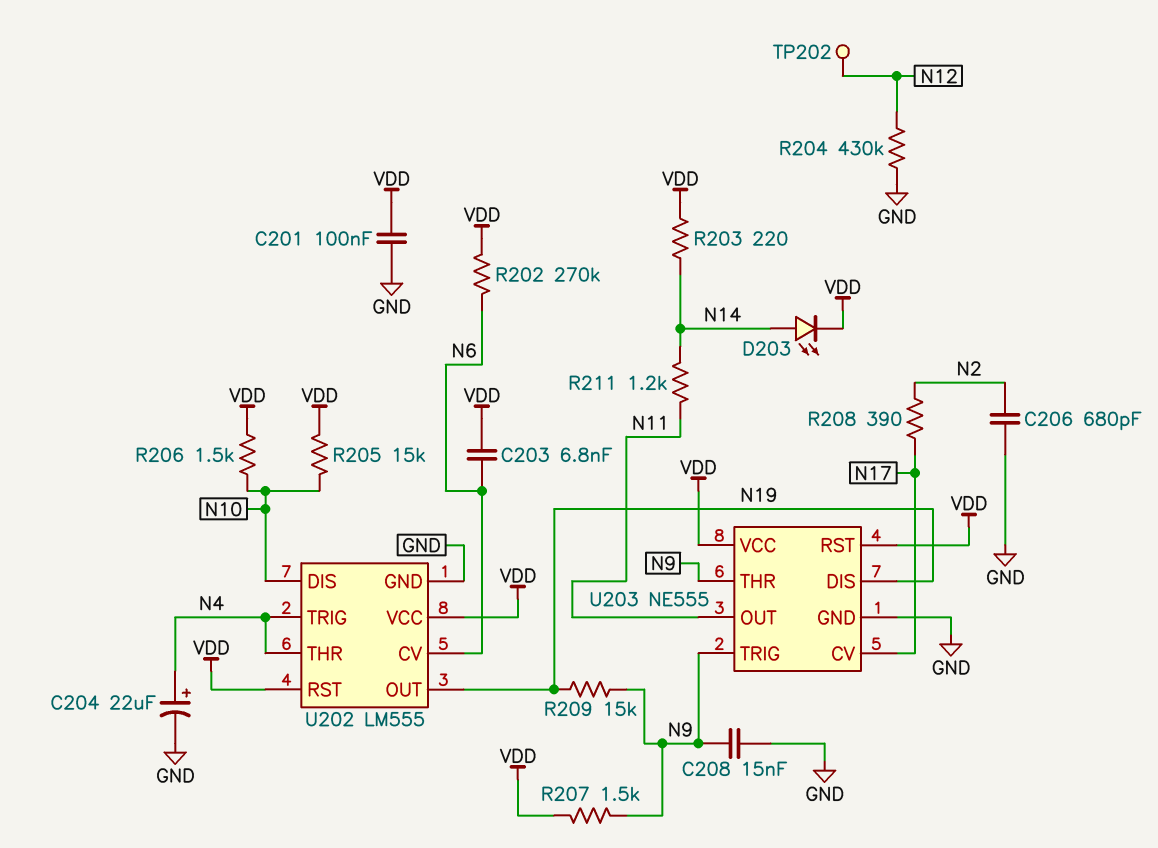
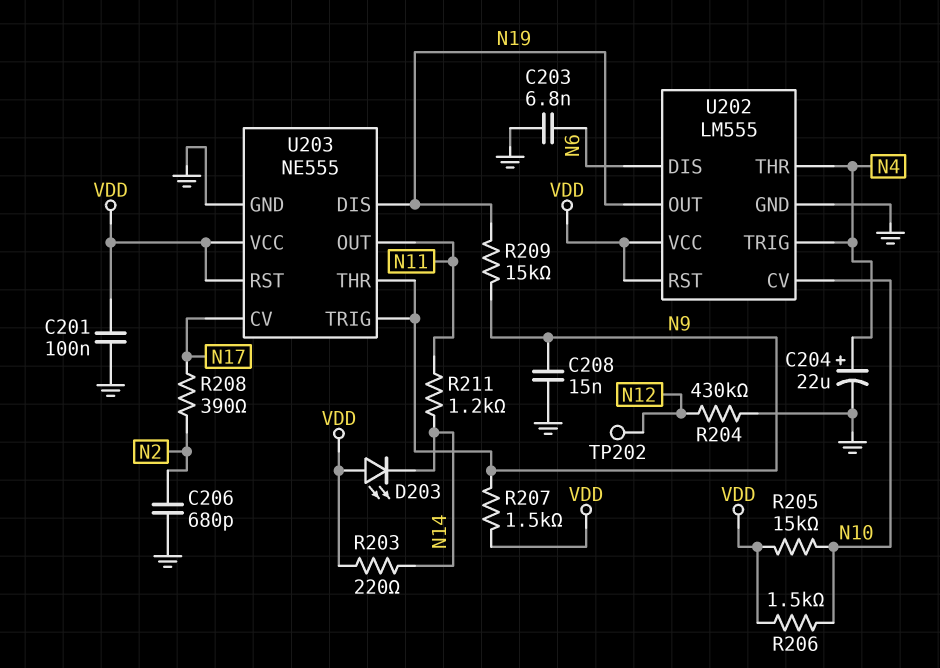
C203: 6.8nF (N6, VDD) -> 6.8nF (GND, N6)
D203: LED (A N14, K VDD) -> LED (A VDD, K N14)
R202: 270k (N6, VDD) -> none
U202 pin CV: N6 -> N10
U202 pin DIS: N10 -> N6

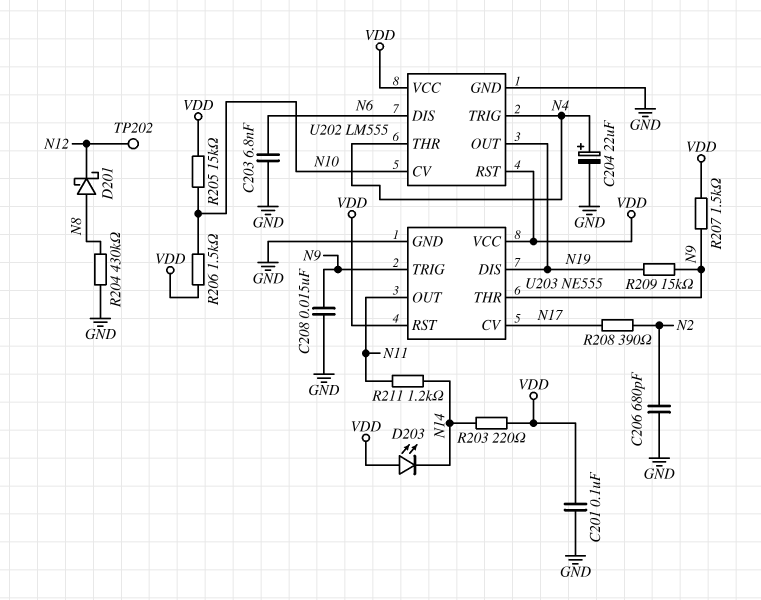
D201: none -> schottky (A N8, K N12)
R204: 430k (GND, N12) -> 430k (GND, N8)

